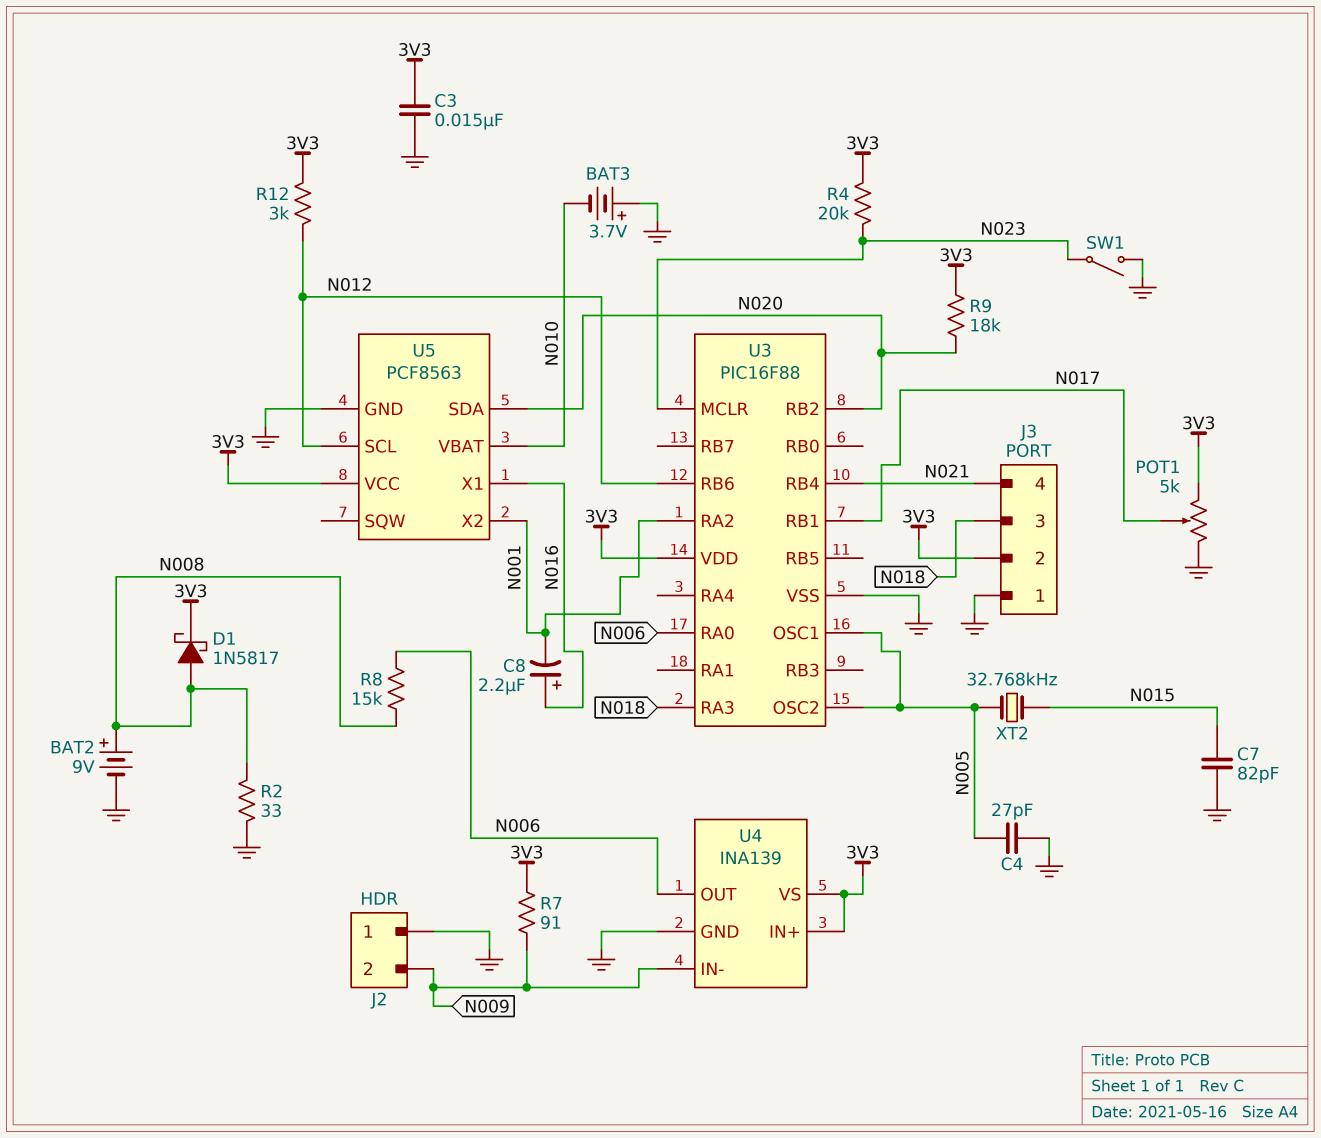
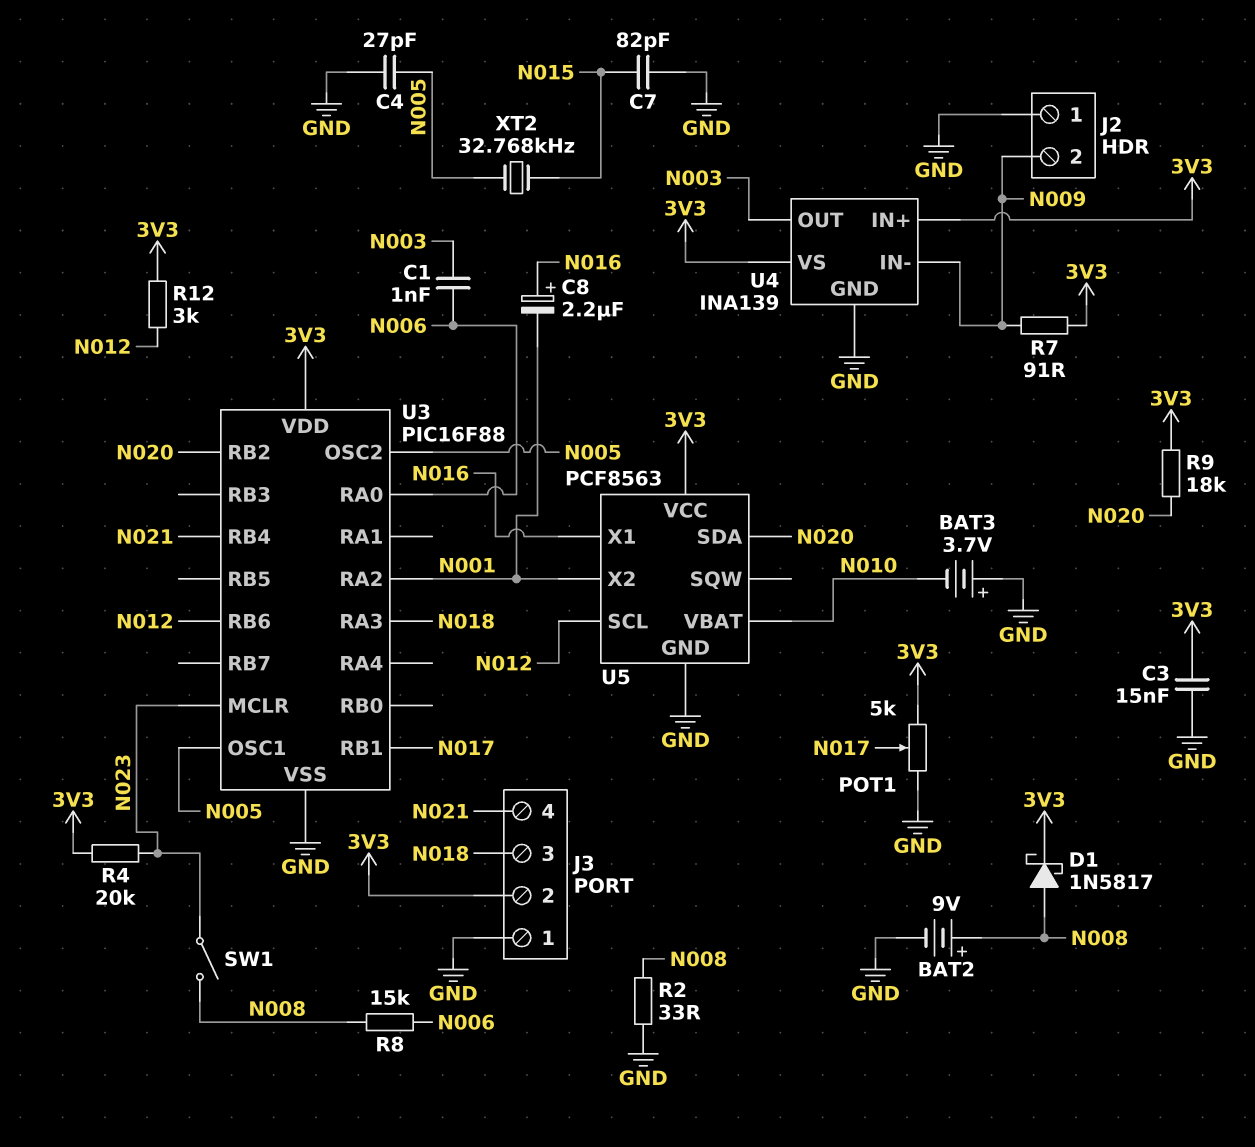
C1: none -> 1nF (N003, N006)
SW1: switch (GND, N023) -> switch (N008, N023)
U4 pin OUT: N006 -> N003

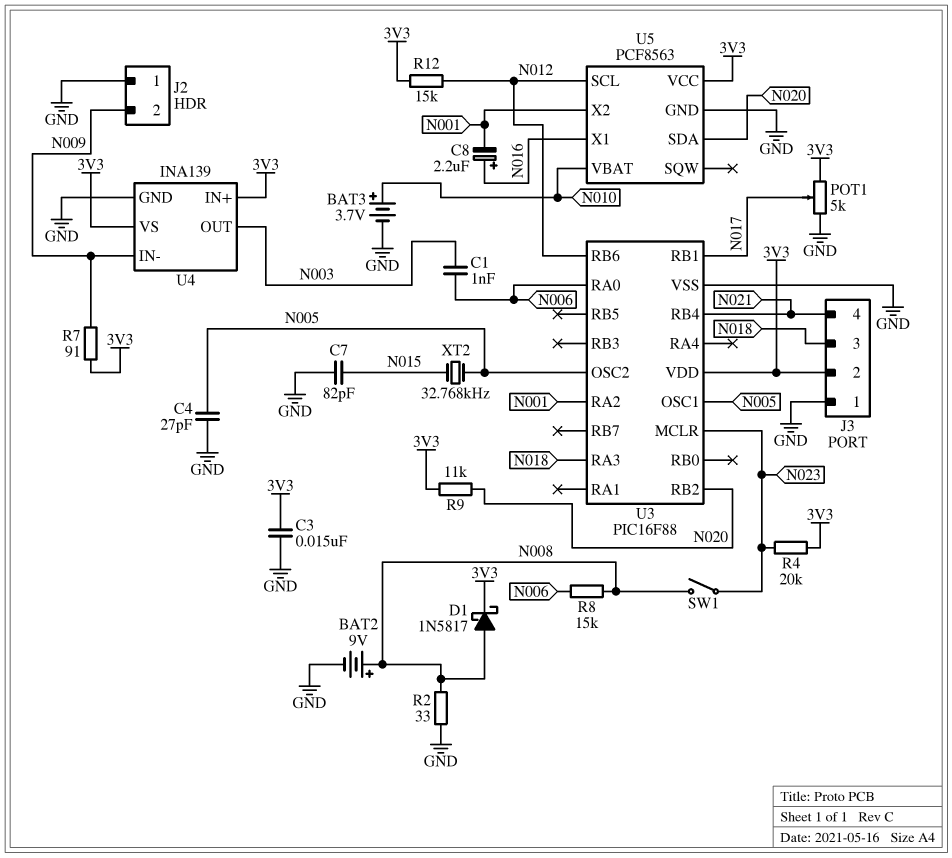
BAT3: 3.7V (plus GND, minus N010) -> 3.7V (plus N010, minus GND)
R9: 18k (3V3, N020) -> 11k (3V3, N020)
R12: 3k (3V3, N012) -> 15k (3V3, N012)

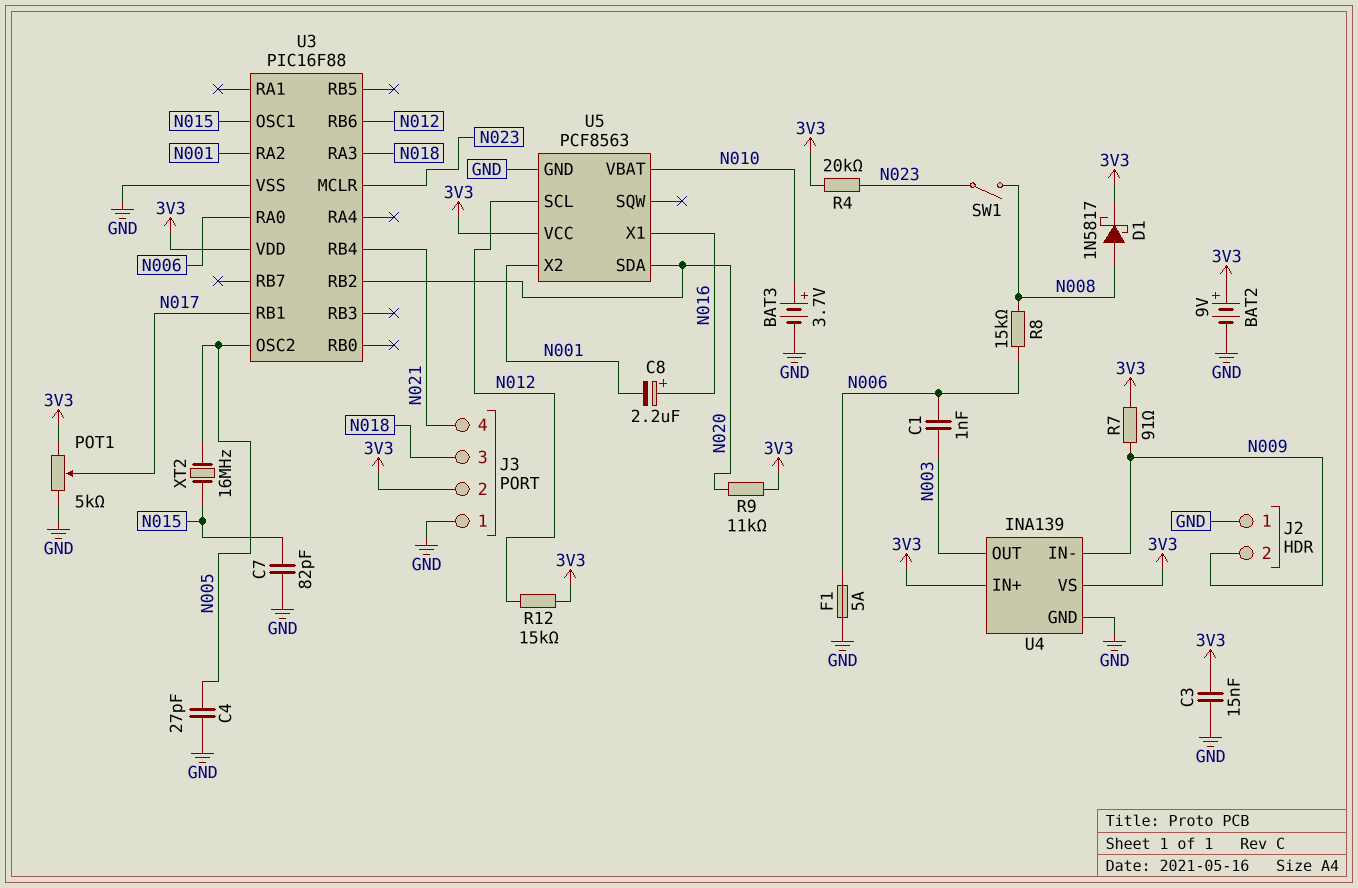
BAT2: 9V (plus N008, minus GND) -> 9V (plus 3V3, minus GND)
F1: none -> 5A (GND, N006)
R2: 33 (GND, N008) -> none
U3 pin OSC1: N005 -> N015
XT2: 32.768kHz (N005, N015) -> 16MHz (N005, N015)

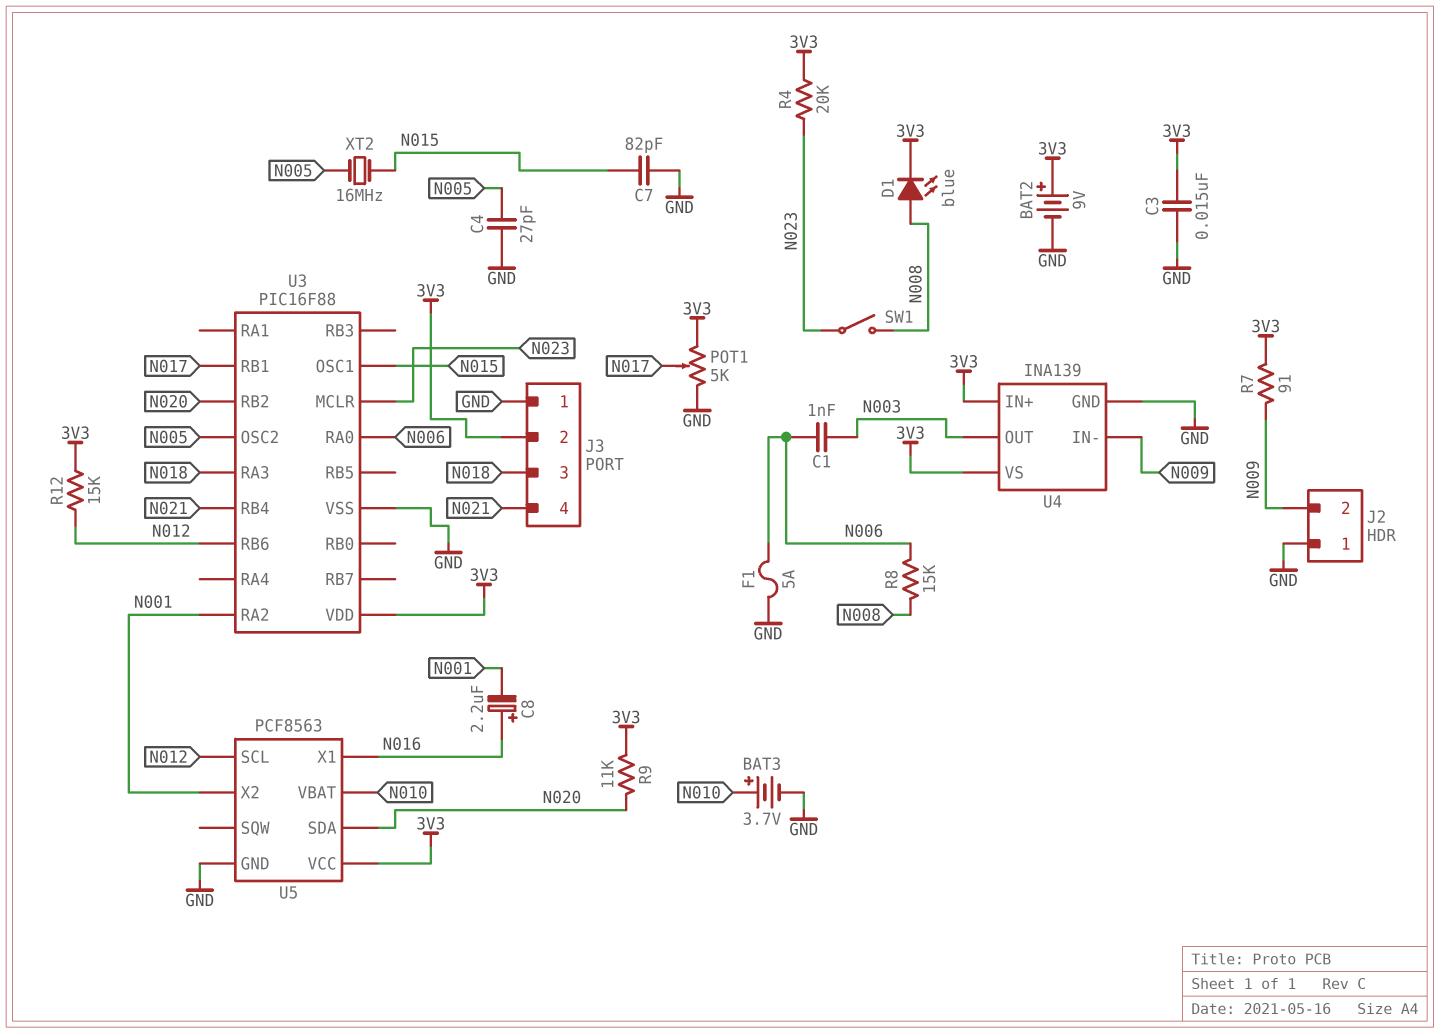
D1: schottky 1N5817 (A N008, K 3V3) -> LED blue (A N008, K 3V3)

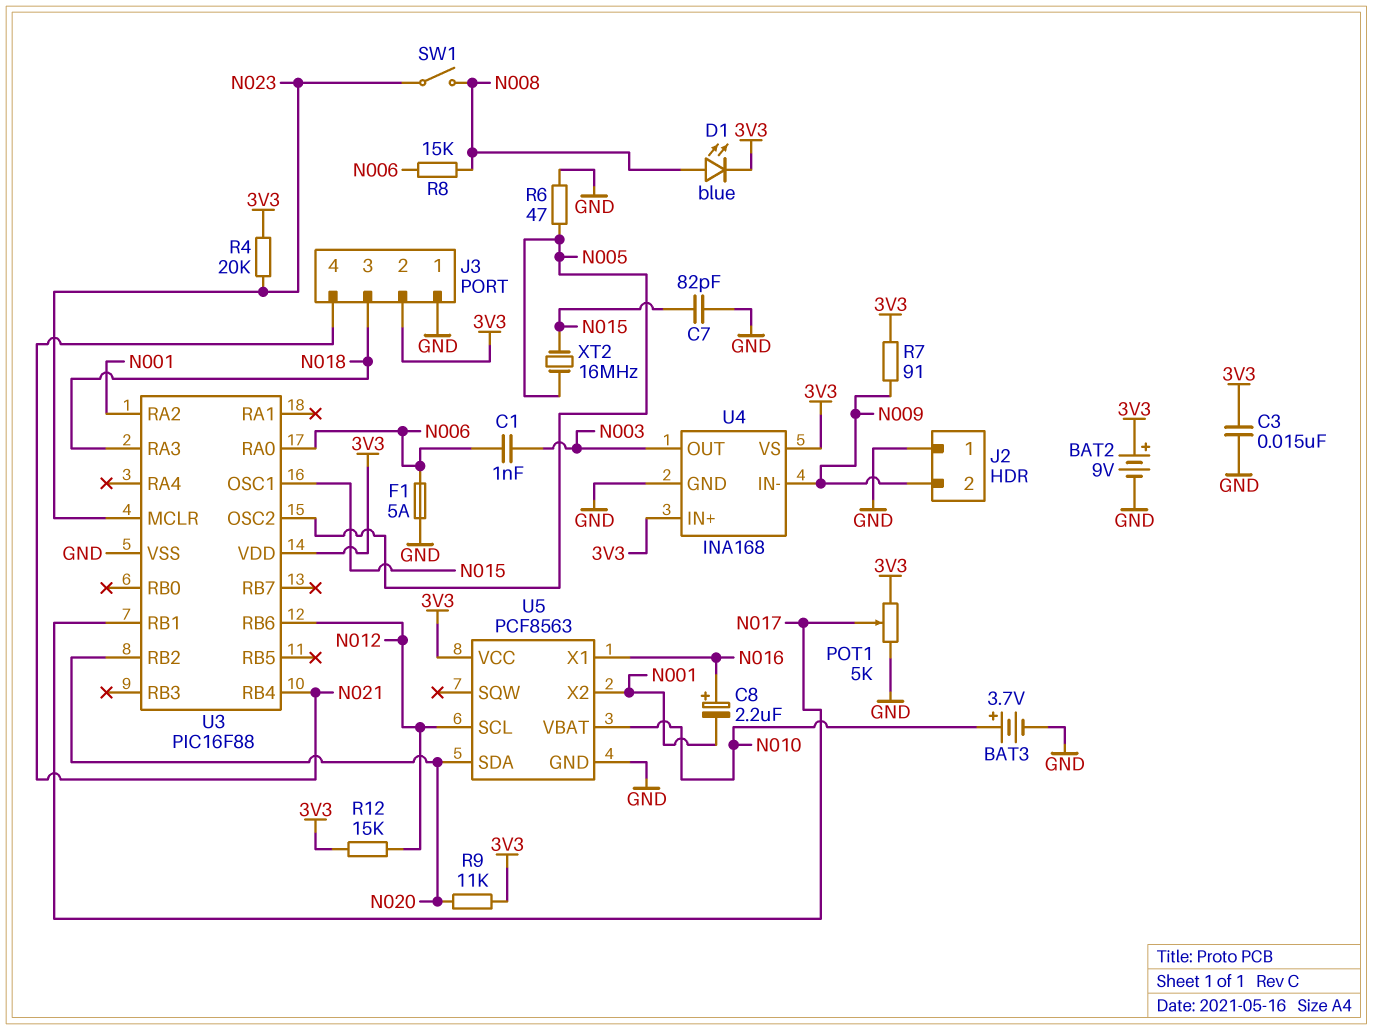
C4: 27pF (GND, N005) -> none
R6: none -> 47 (GND, N005)
U4: INA139 -> INA168

